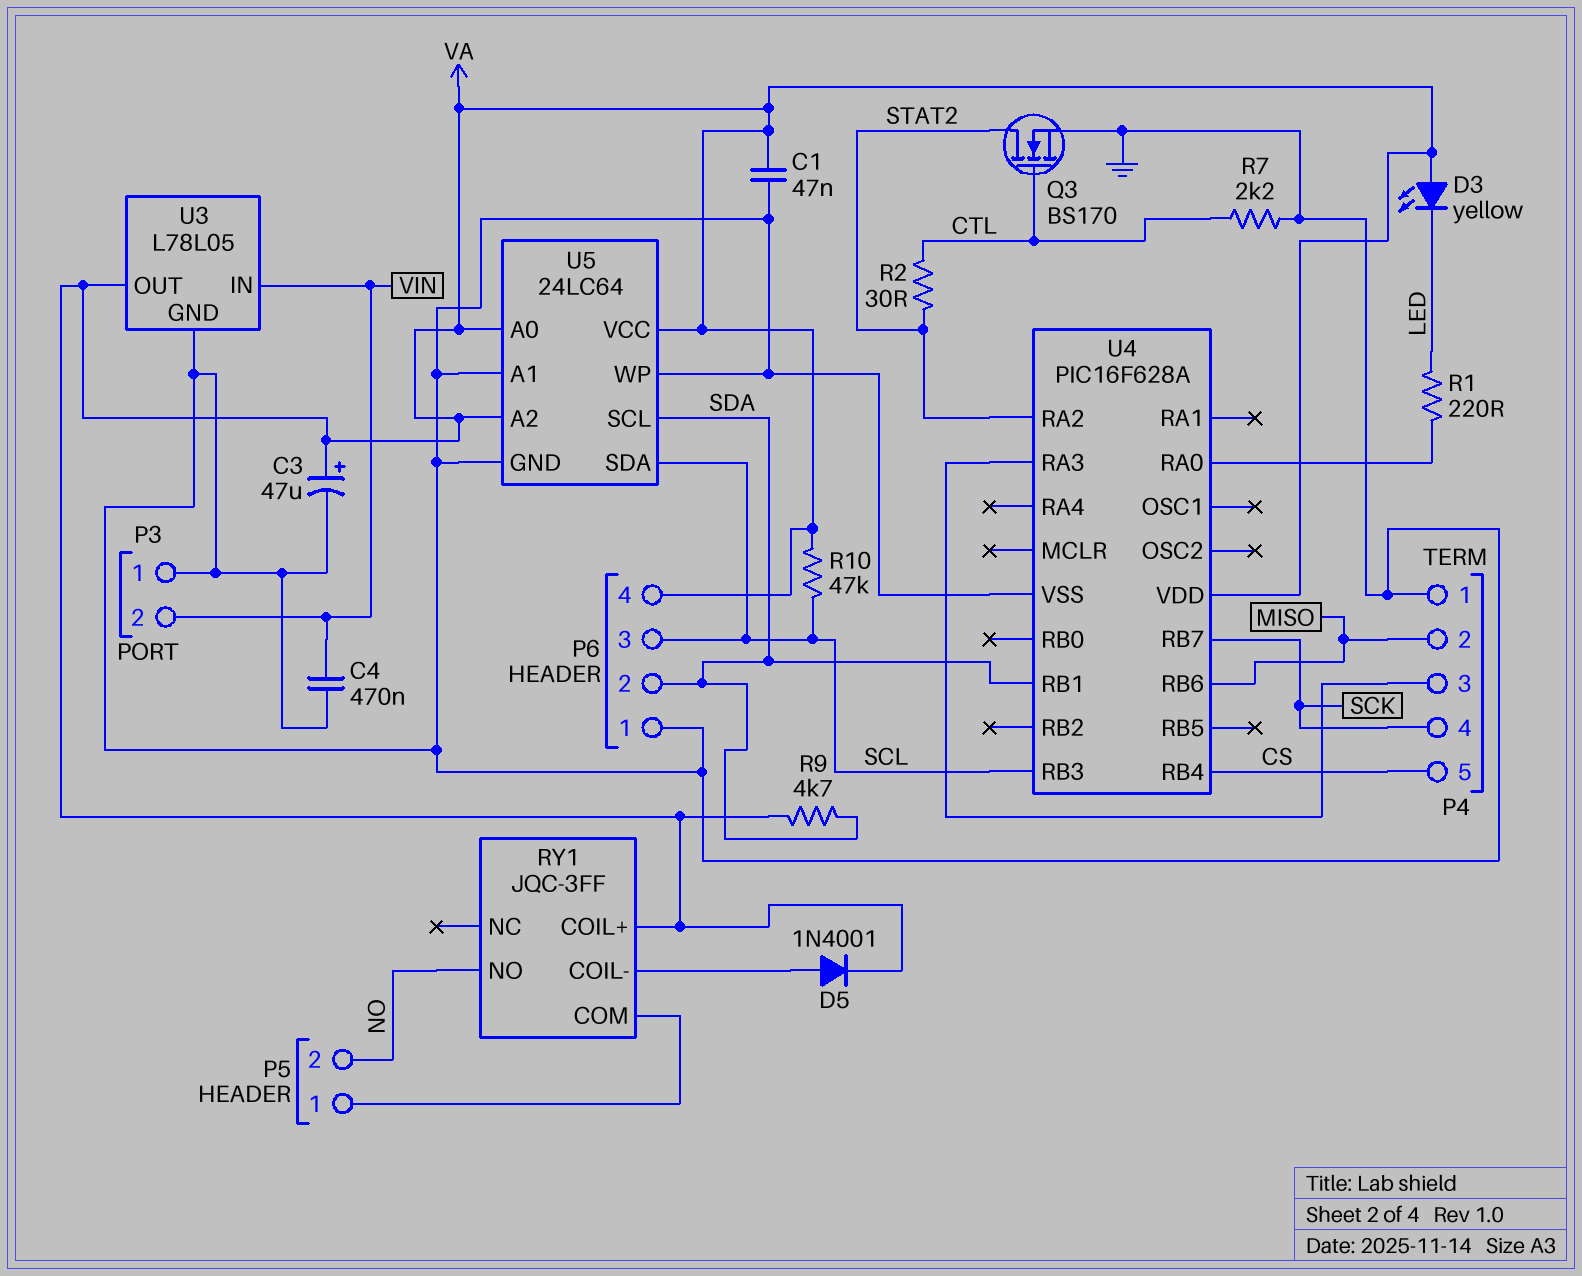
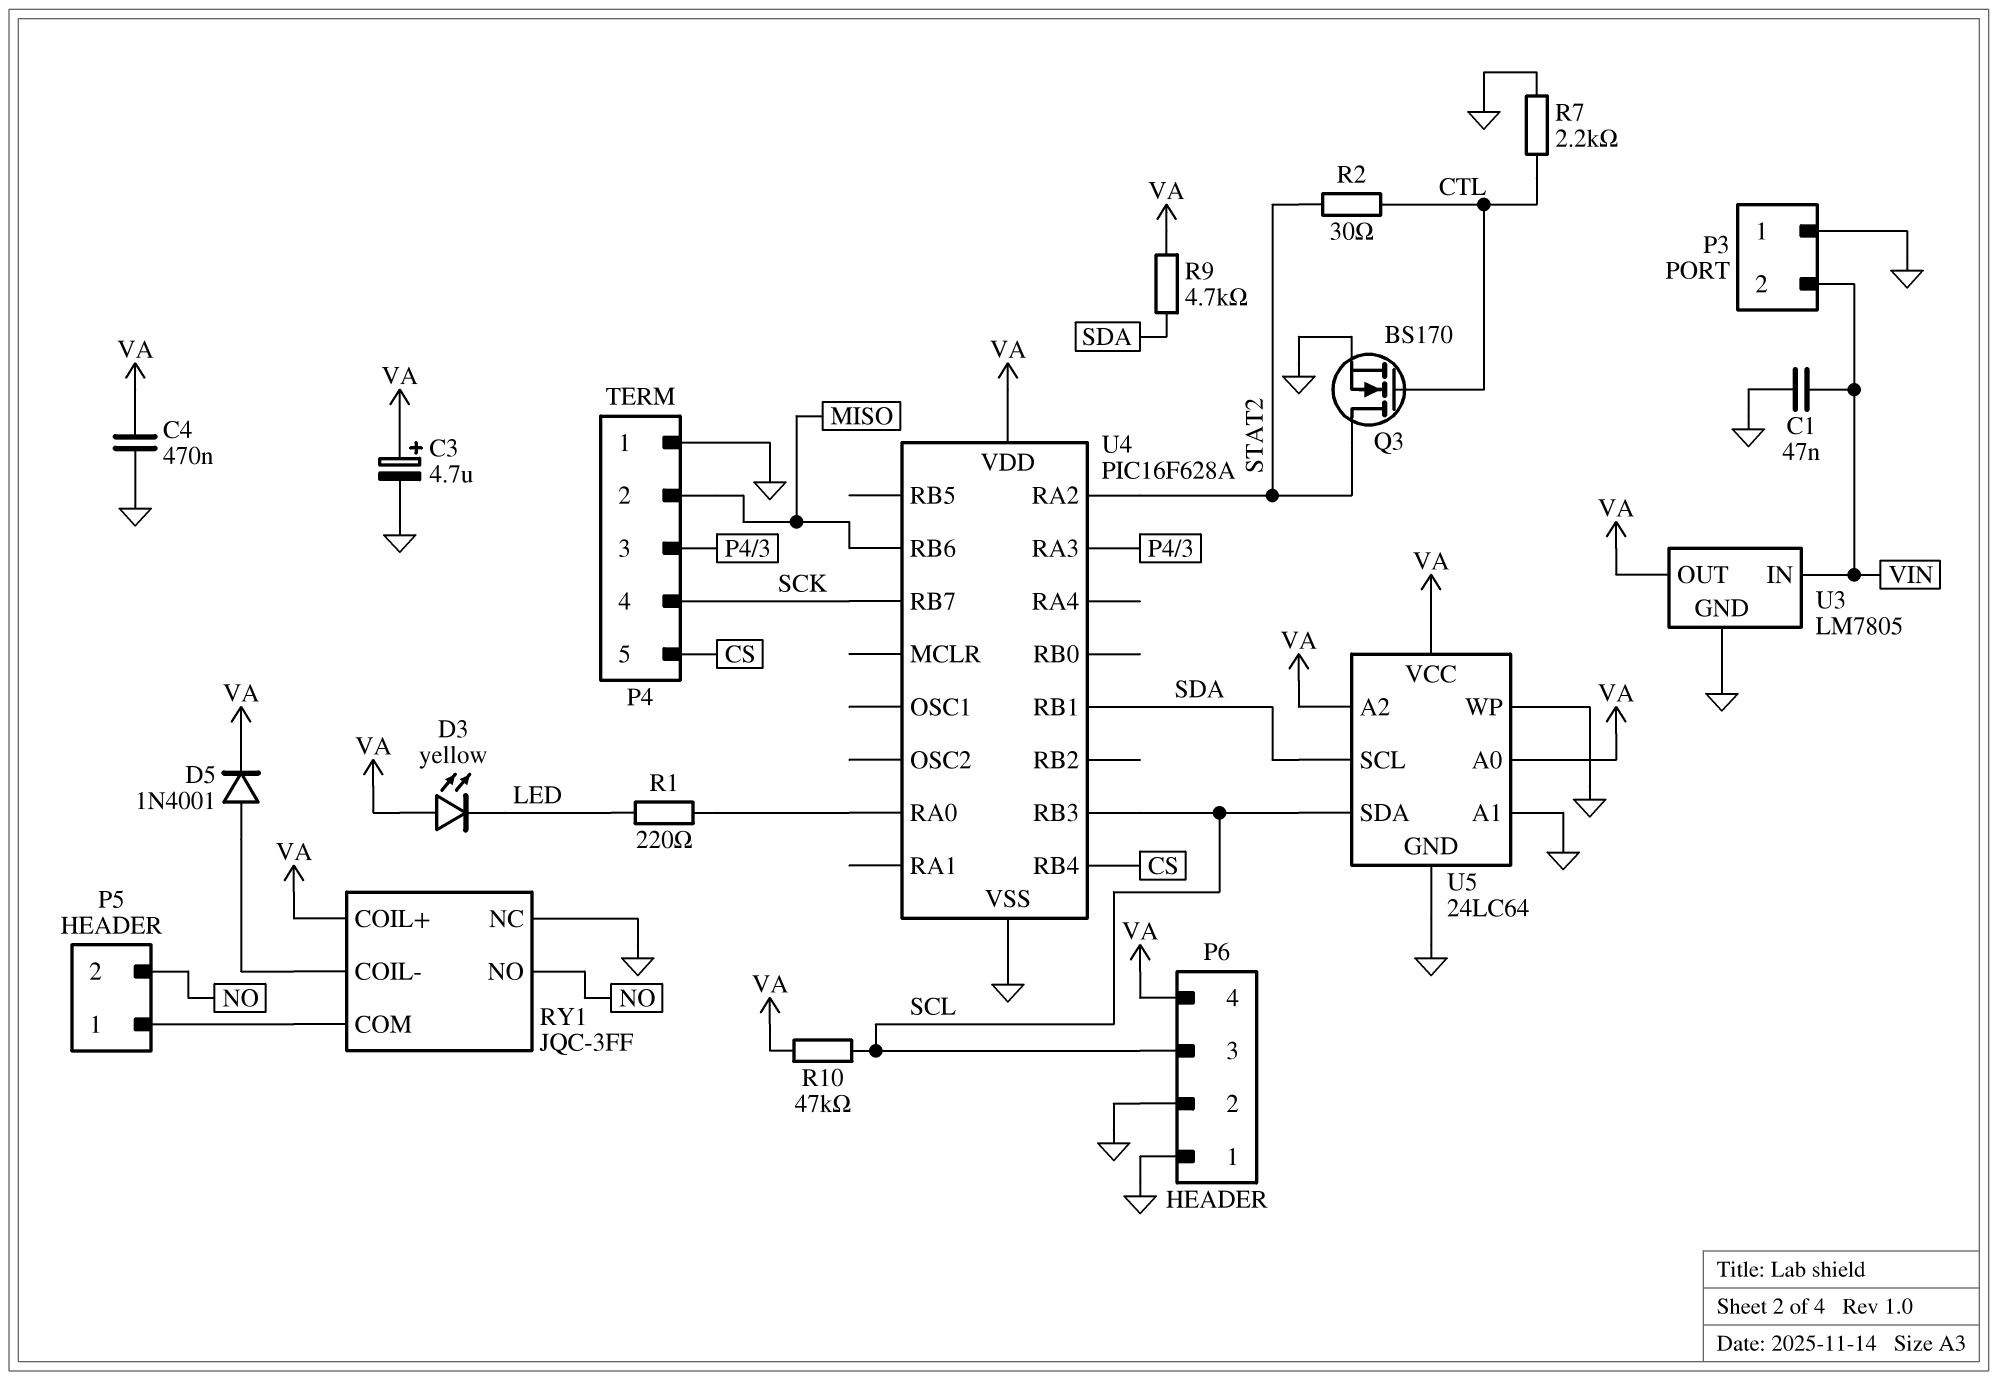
C1: 47nF (GND, VA) -> 47nF (GND, VIN)
C3: 47uF (plus VA, minus GND) -> 4.7uF (plus VA, minus GND)
C4: 470nF (GND, VIN) -> 470nF (GND, VA)
P6 pin 2: SDA -> GND
RY1 pin NC: none -> GND
U3: L78L05 -> LM7805

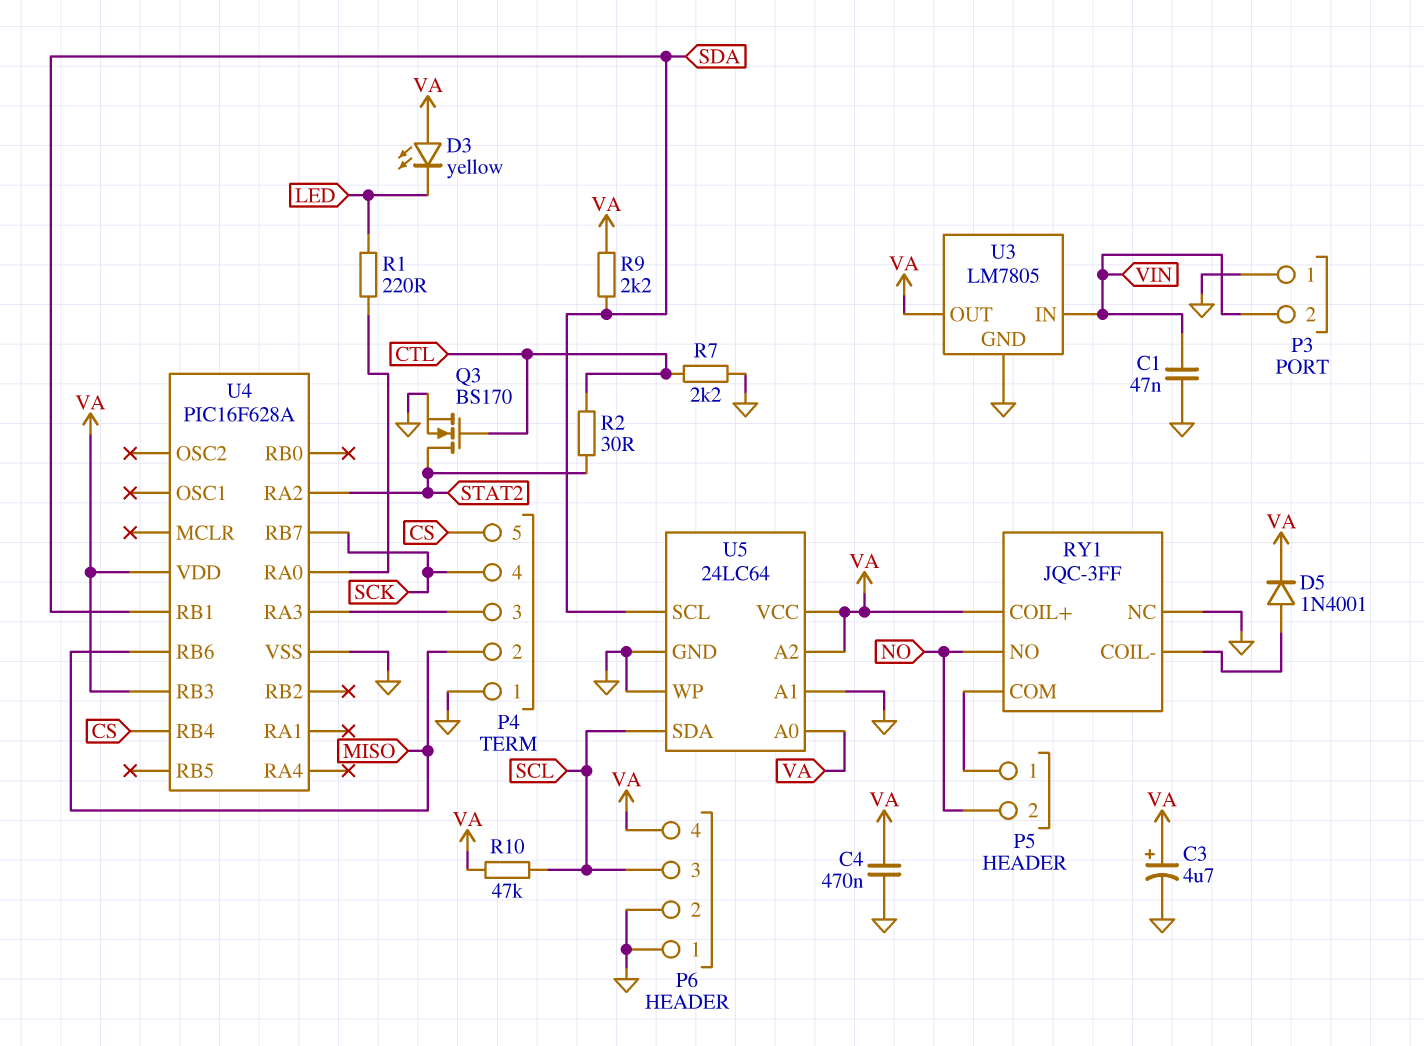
R9: 4.7k (SDA, VA) -> 2.2k (SDA, VA)
U4 pin RB3: SCL -> VA

